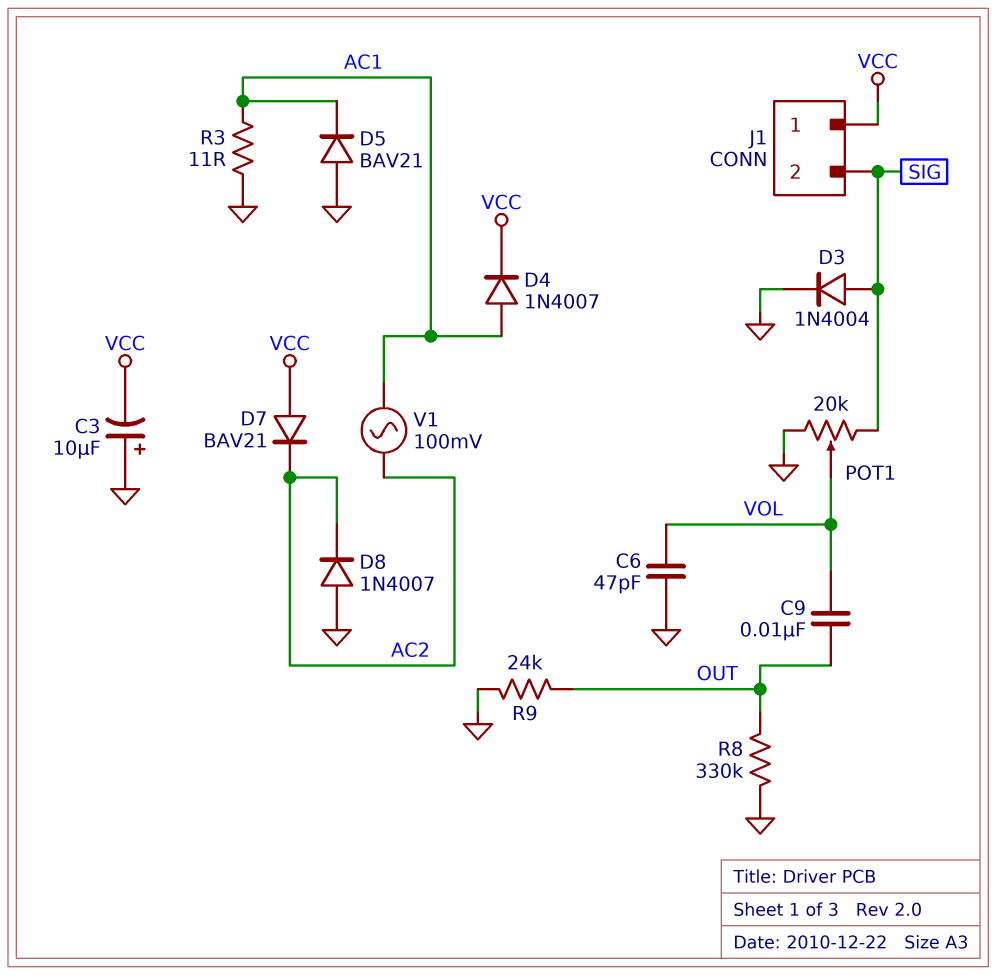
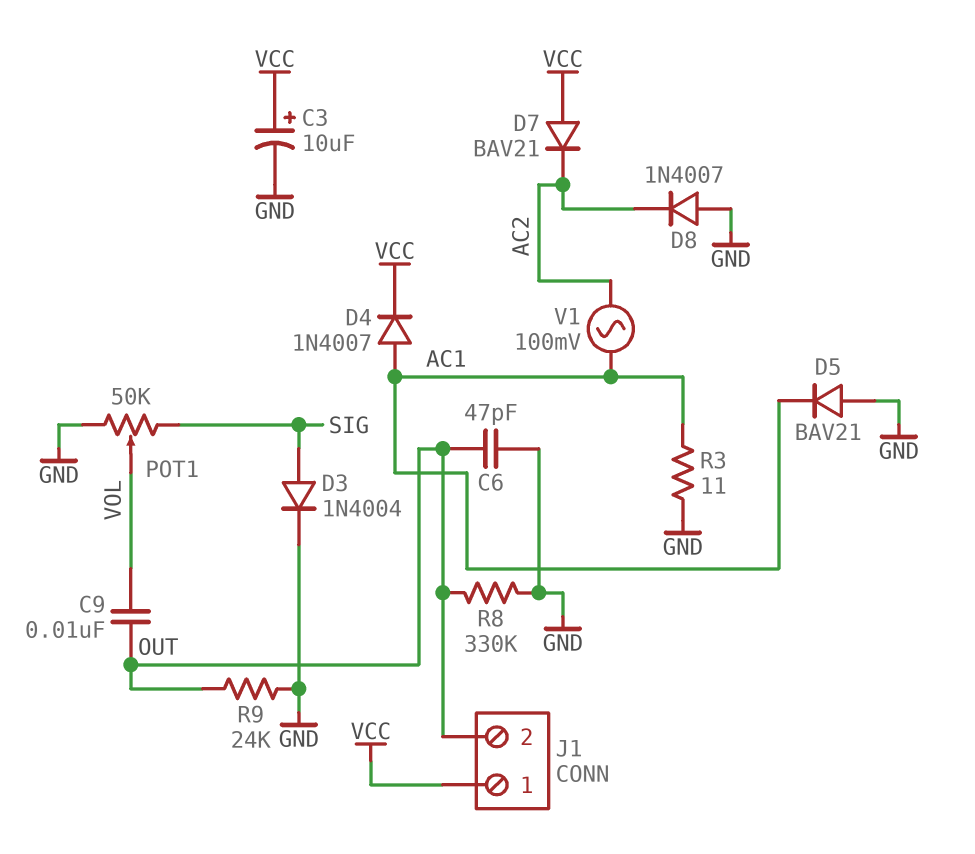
C3: 10uF (plus GND, minus VCC) -> 10uF (plus VCC, minus GND)
C6: 47pF (GND, VOL) -> 47pF (GND, OUT)
J1 pin 2: SIG -> OUT
POT1: 20k (GND, SIG, wiper VOL) -> 50k (GND, SIG, wiper VOL)

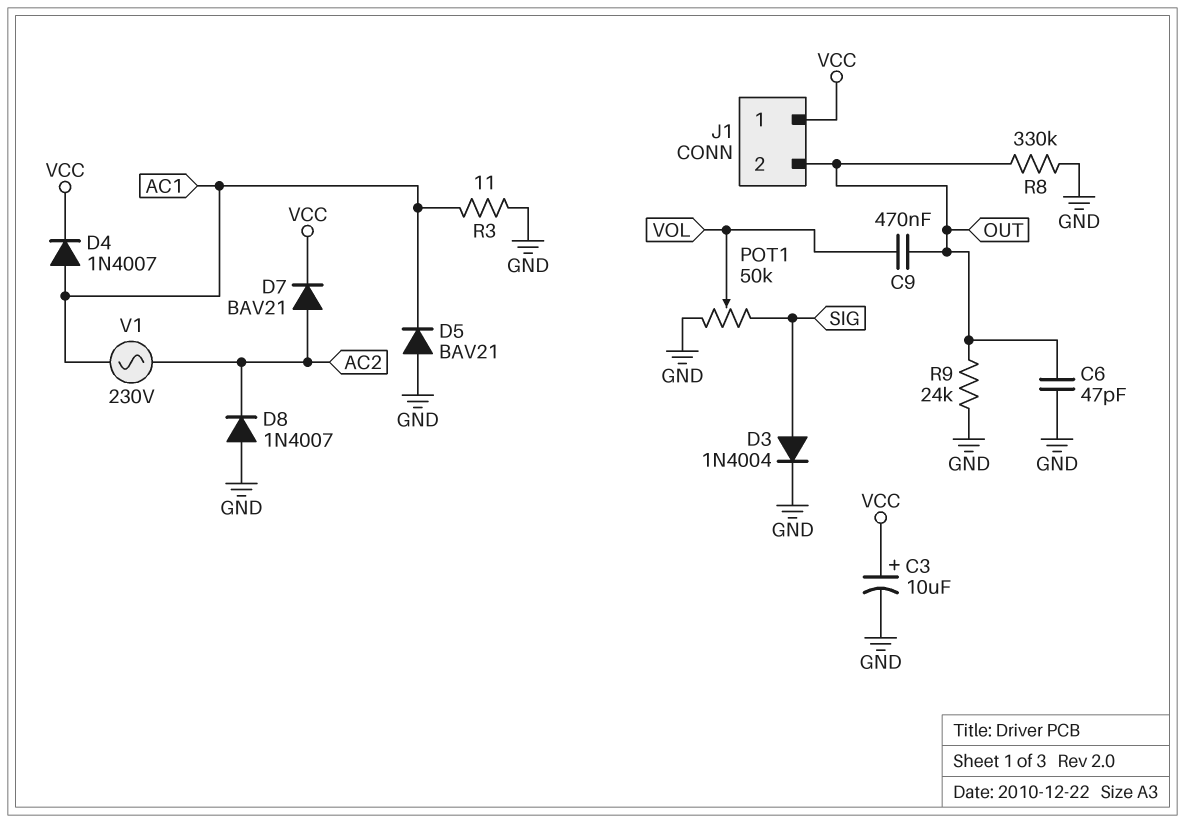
C9: 10nF (OUT, VOL) -> 470nF (OUT, VOL)
D7: diode BAV21 (A VCC, K AC2) -> diode BAV21 (A AC2, K VCC)
V1: AC 100mV (AC1, AC2) -> AC 230V (AC1, AC2)

